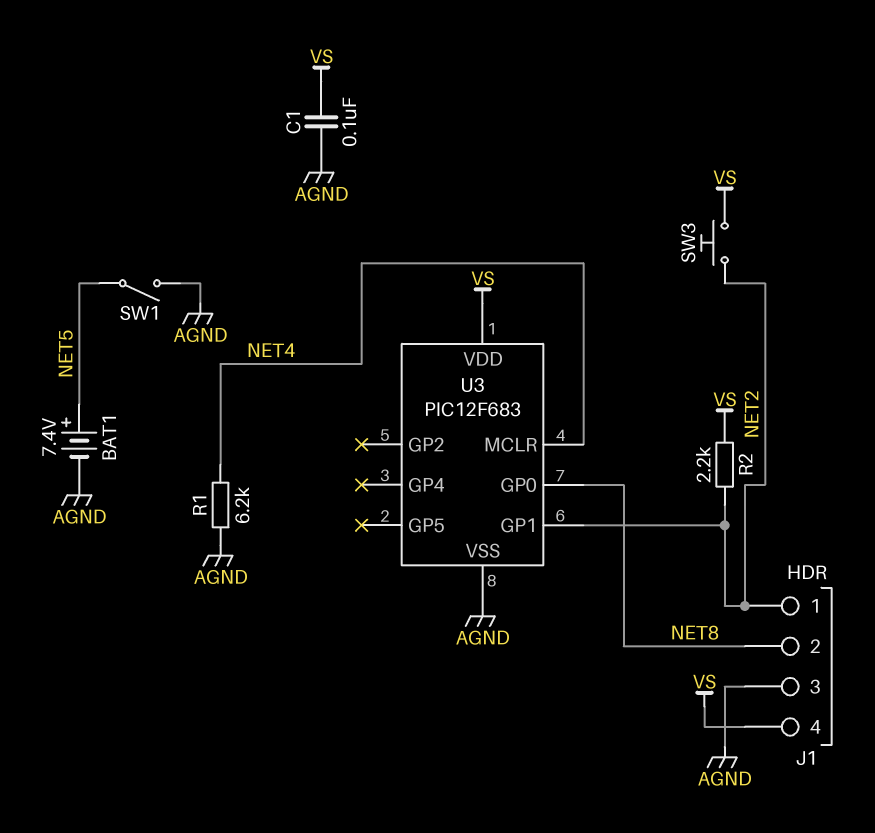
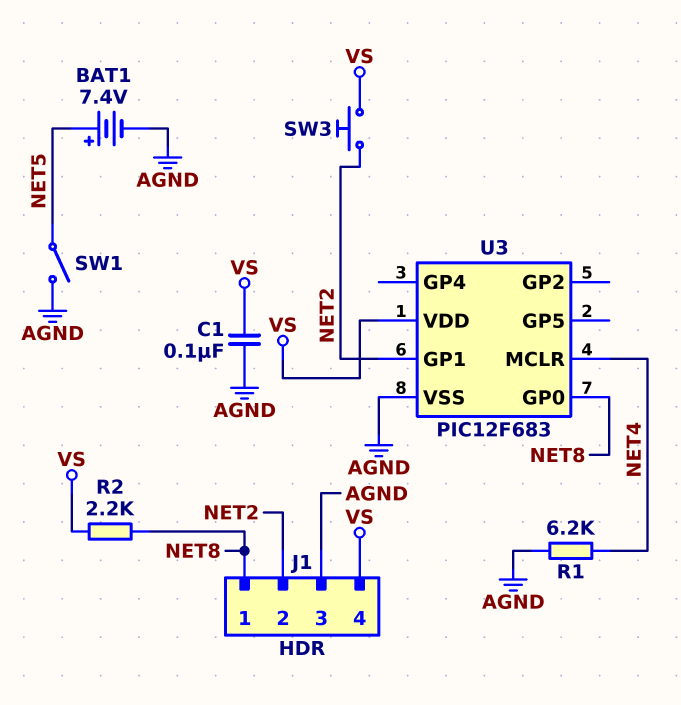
J1 pin 1: NET2 -> NET8
J1 pin 2: NET8 -> NET2
R2: 2.2k (NET2, VS) -> 2.2k (NET8, VS)

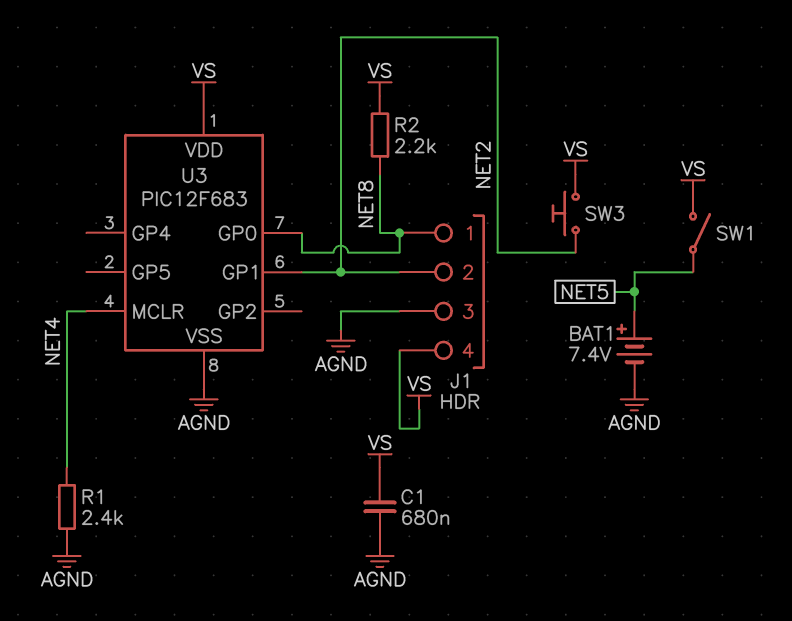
C1: 100nF (AGND, VS) -> 680nF (AGND, VS)
R1: 6.2k (AGND, NET4) -> 2.4k (AGND, NET4)
SW1: switch (AGND, NET5) -> switch (NET5, VS)

